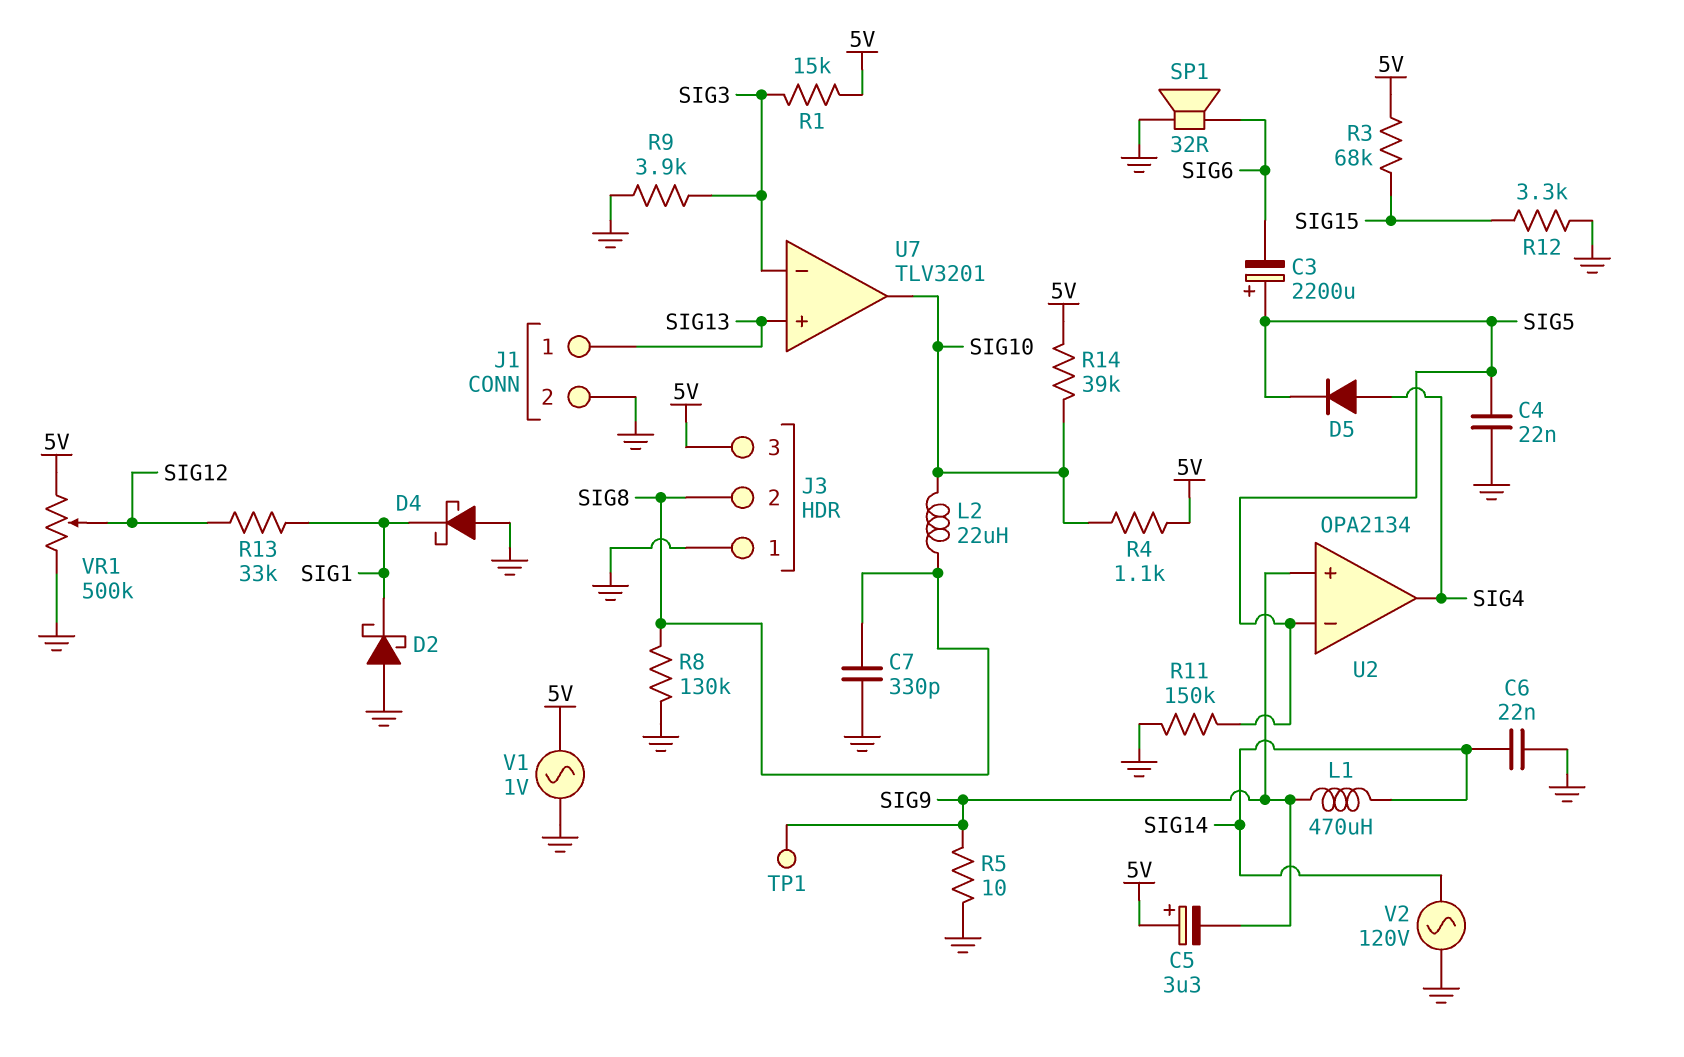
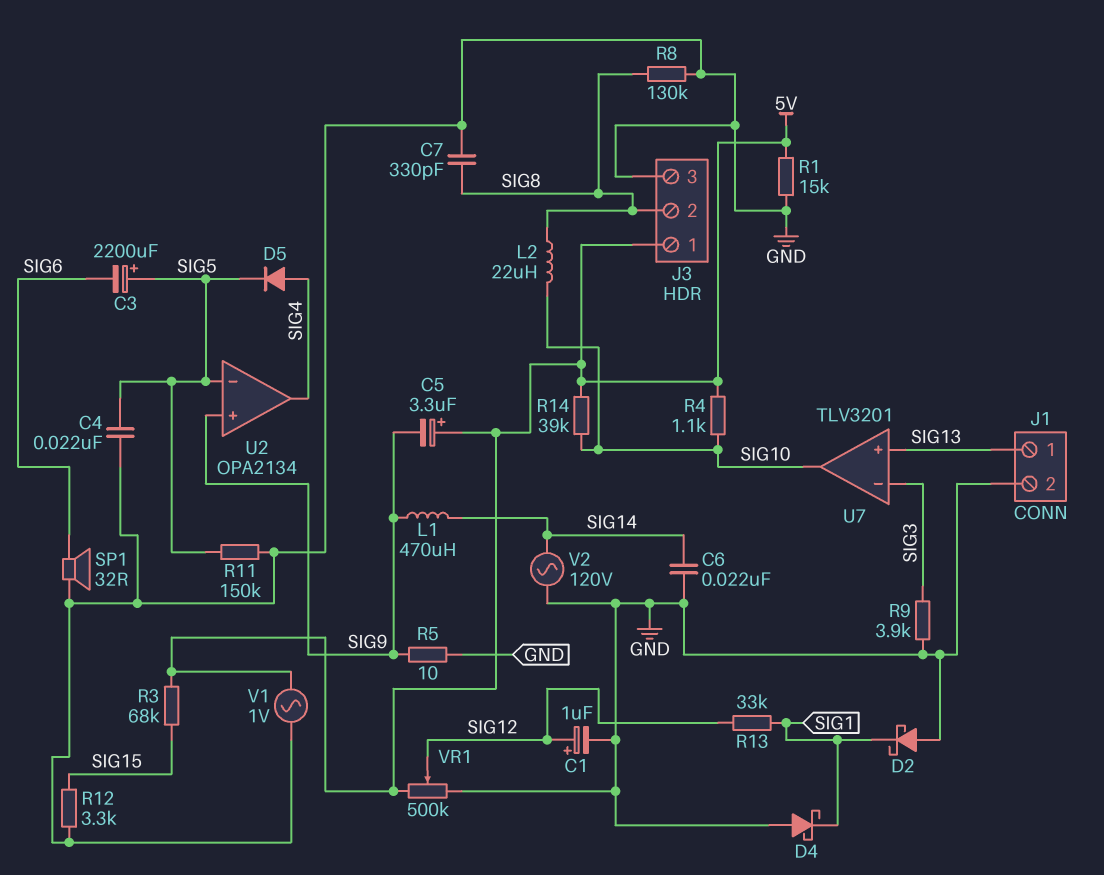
C1: none -> 1uF (plus SIG12, minus GND)
J3 pin 1: GND -> 5V
J3 pin 3: 5V -> GND
R1: 15k (5V, SIG3) -> 15k (5V, GND)
TP1: test point (SIG9) -> none

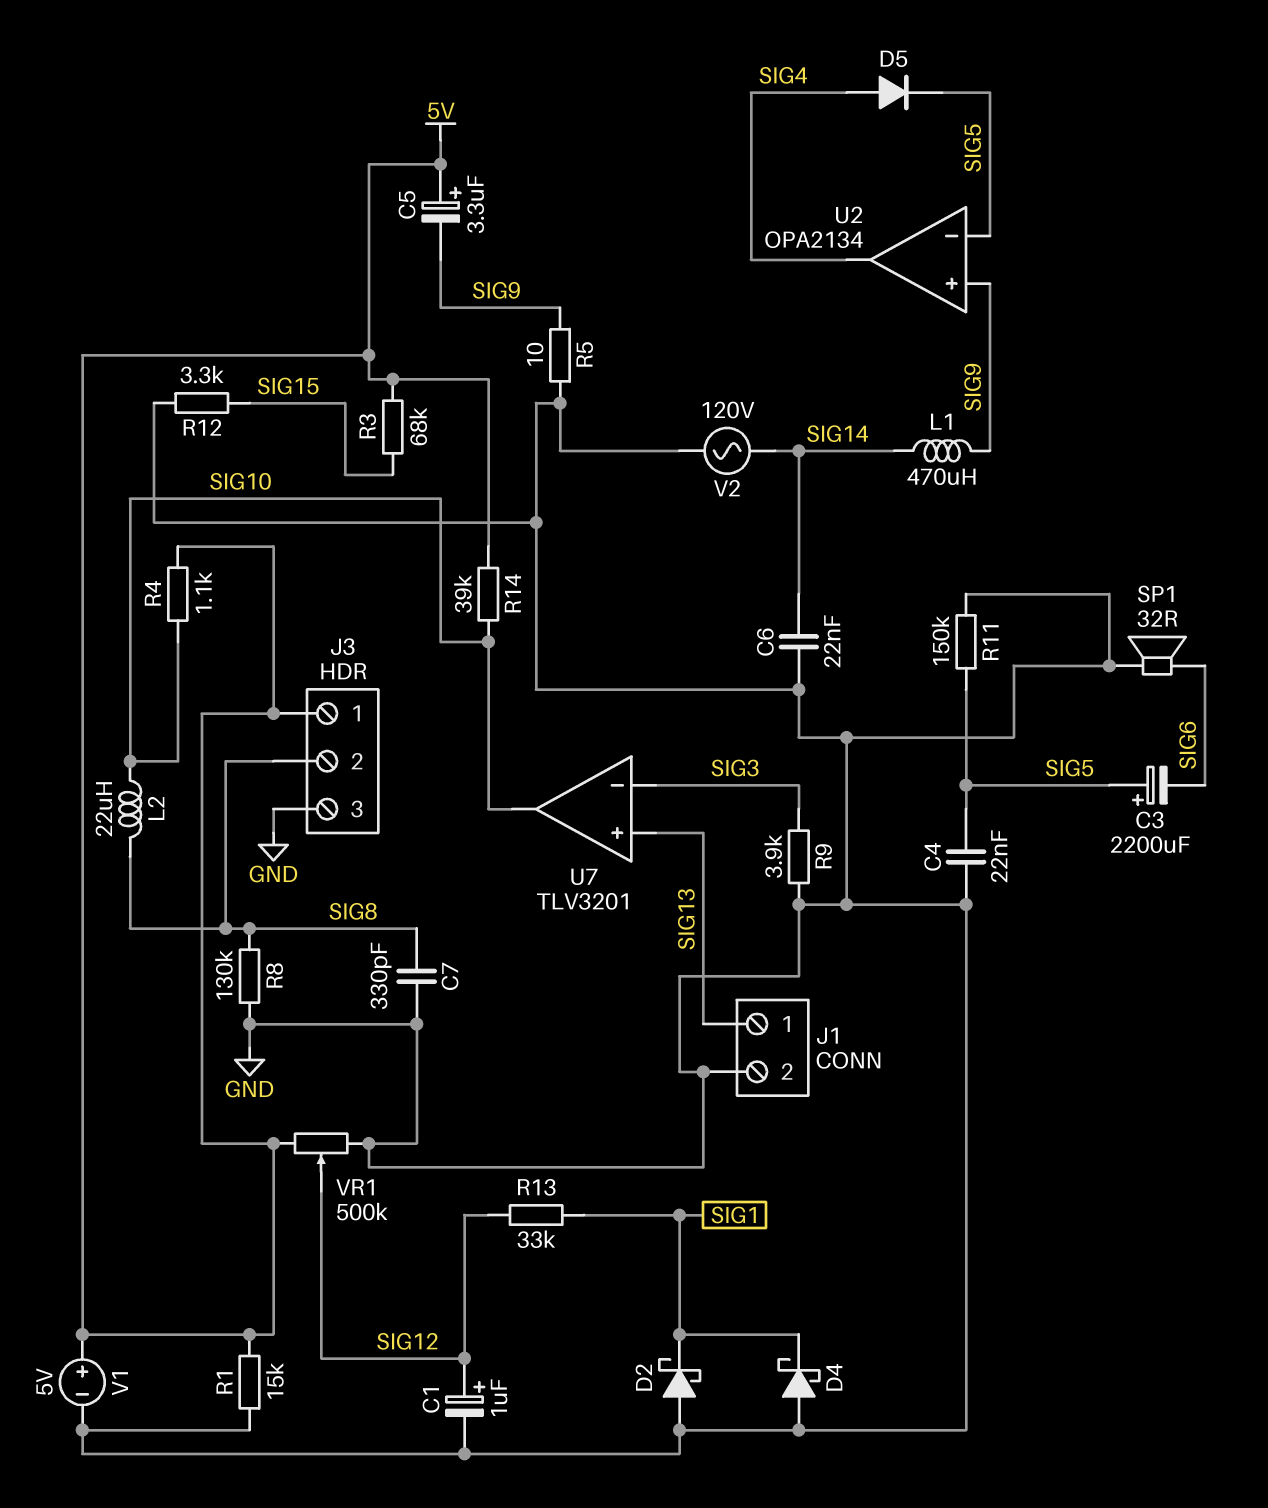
V1: AC 1V (5V, GND) -> 5V (plus 5V, minus GND)

